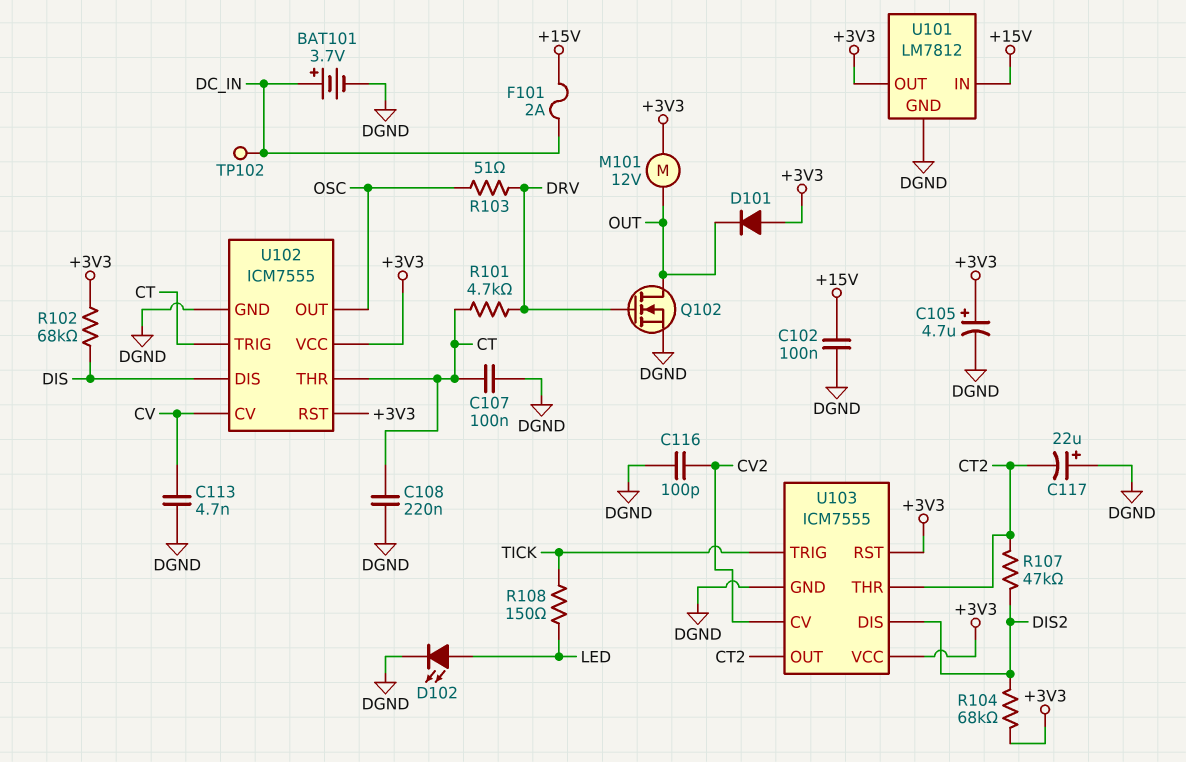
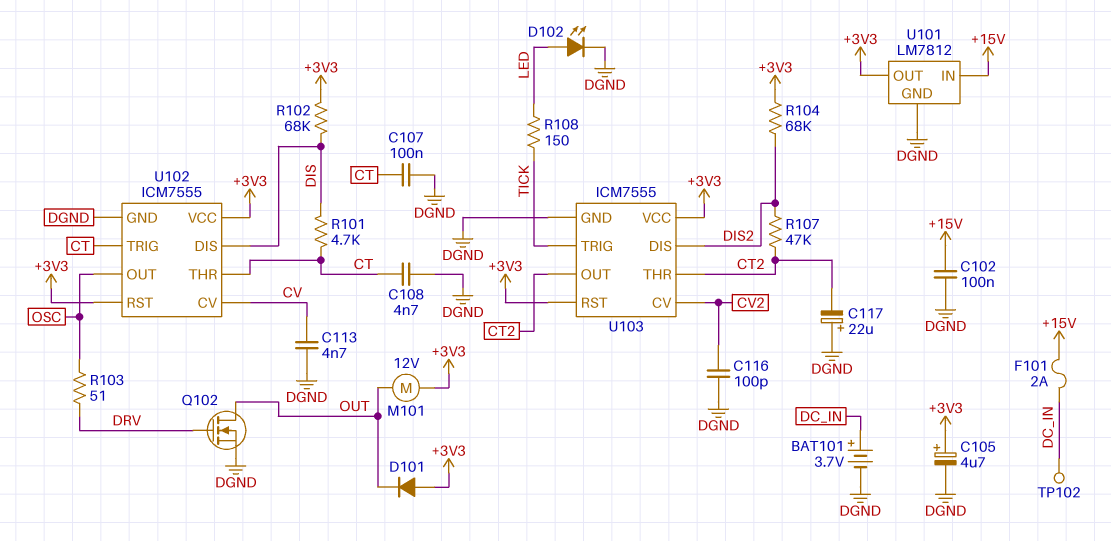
C108: 220nF (CT, DGND) -> 4.7nF (CT, DGND)
R101: 4.7k (CT, DRV) -> 4.7k (CT, DIS)

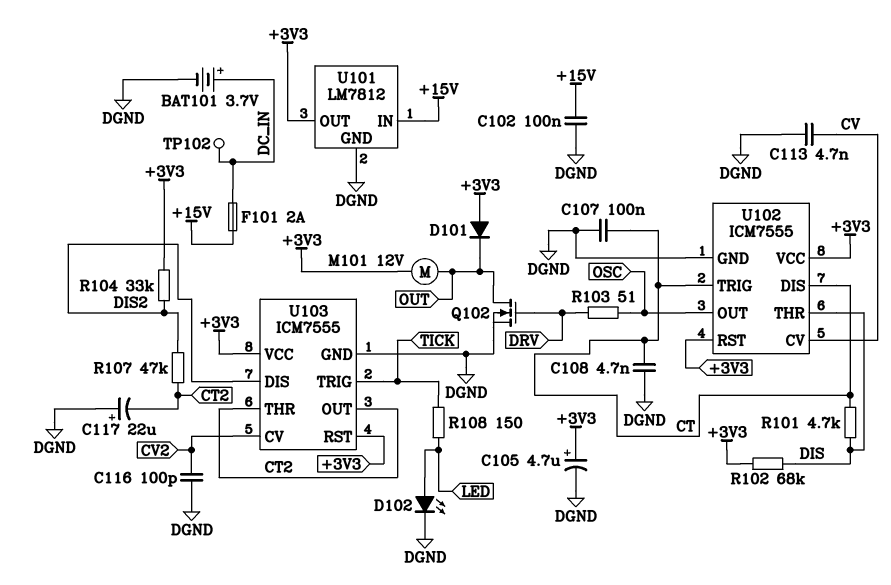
R104: 68k (+3V3, DIS2) -> 33k (+3V3, DIS2)
U102 pin DIS: DIS -> CT
U102 pin THR: CT -> DIS

